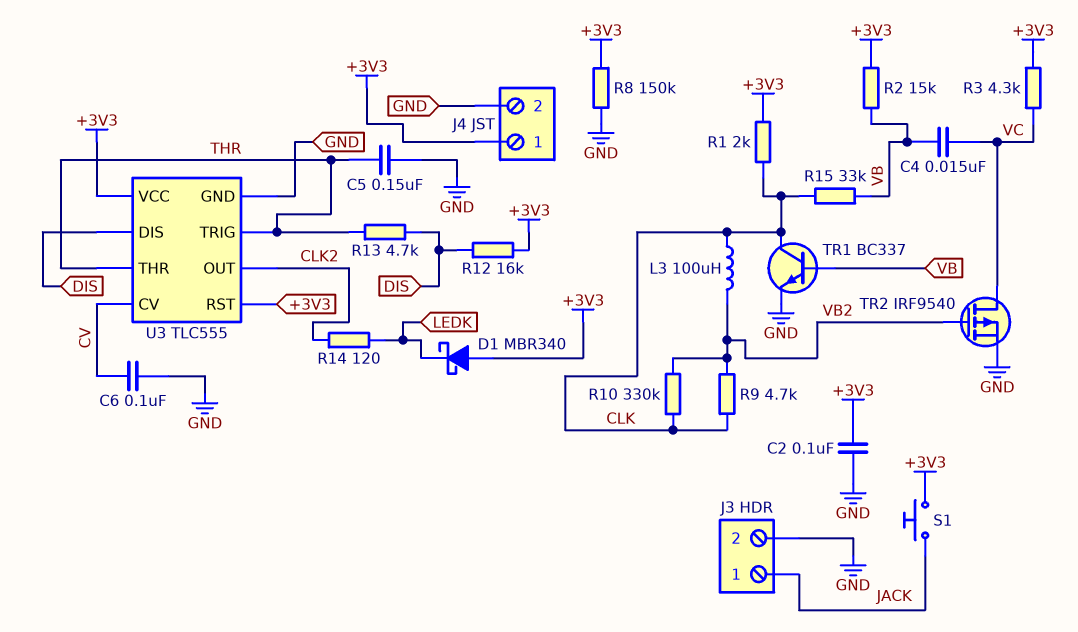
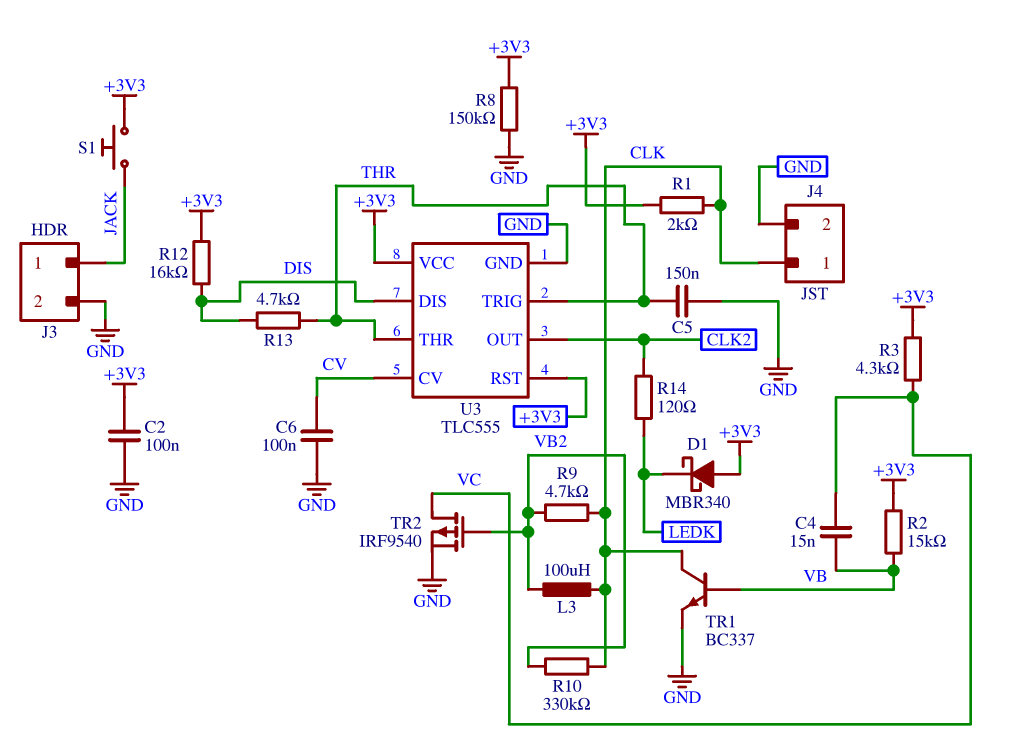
J4 pin 1: +3V3 -> CLK
R15: 33k (CLK, VB) -> none

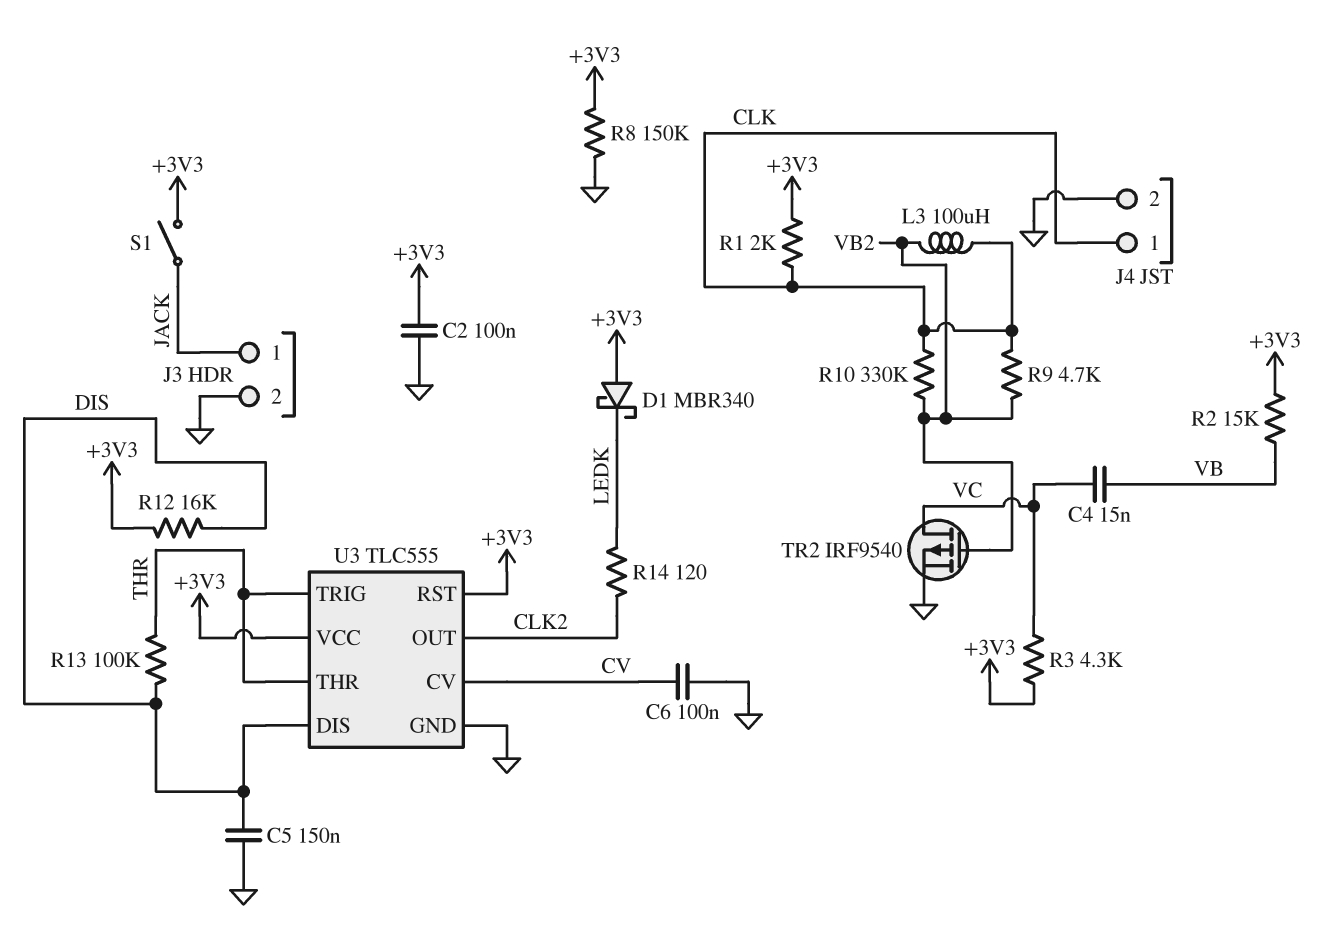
C5: 150nF (GND, THR) -> 150nF (DIS, GND)
R13: 4.7k (DIS, THR) -> 100k (DIS, THR)
S1: button (+3V3, JACK) -> switch (+3V3, JACK)
TR1: NPN BC337 (B VB, C CLK, E GND) -> none

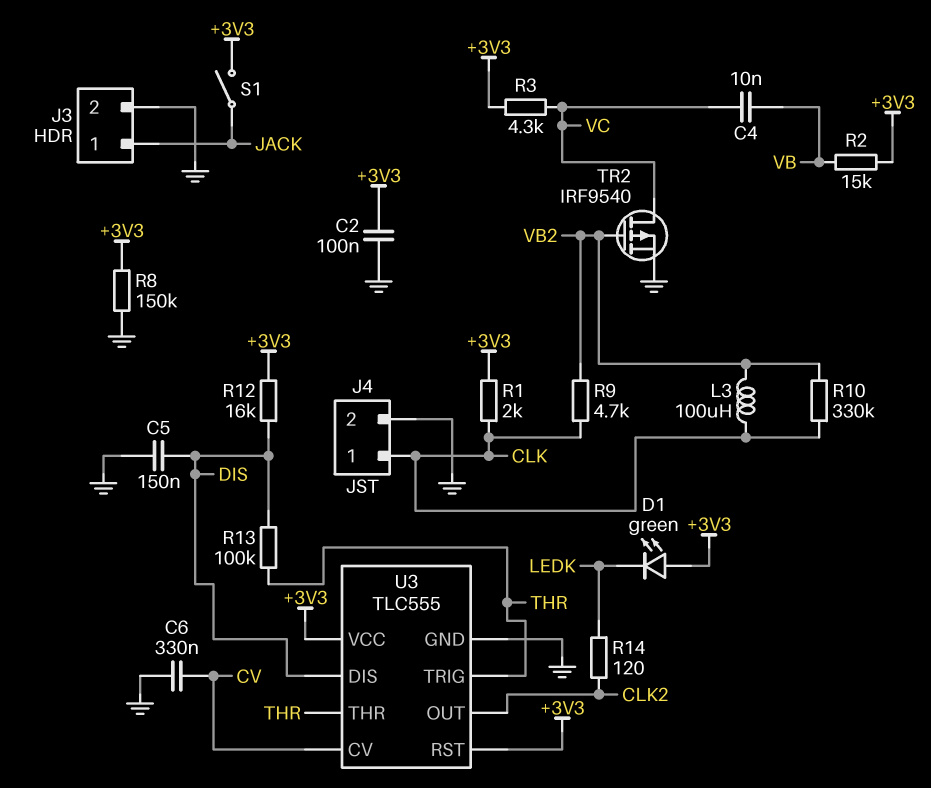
C4: 15nF (VB, VC) -> 10nF (VB, VC)
C6: 100nF (CV, GND) -> 330nF (CV, GND)
D1: schottky MBR340 (A +3V3, K LEDK) -> LED green (A +3V3, K LEDK)

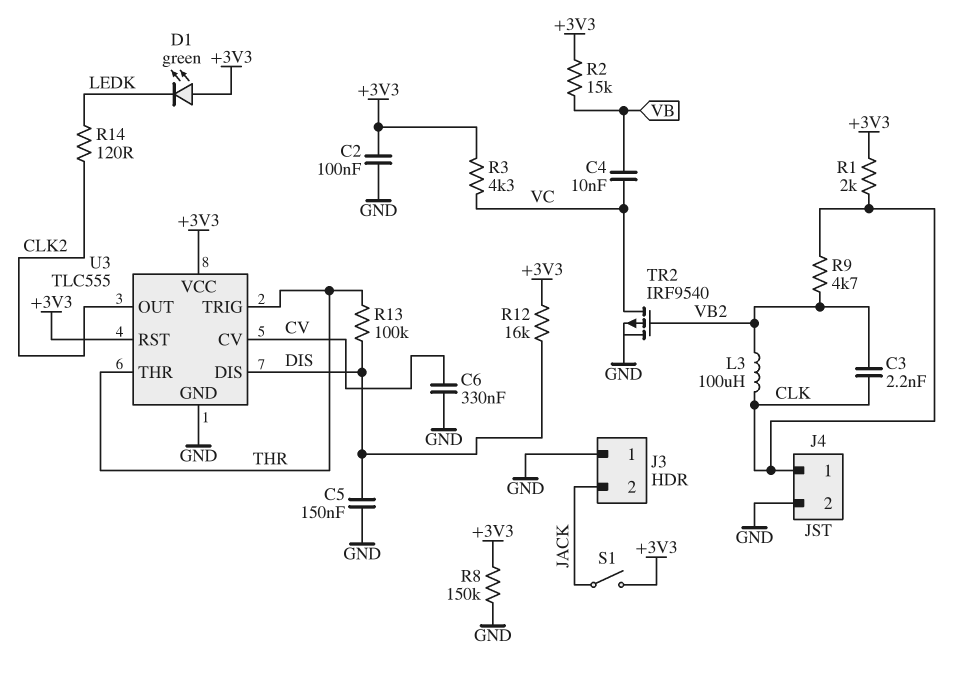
C3: none -> 2.2nF (CLK, VB2)
J3 pin 1: JACK -> GND
J3 pin 2: GND -> JACK
R10: 330k (CLK, VB2) -> none

